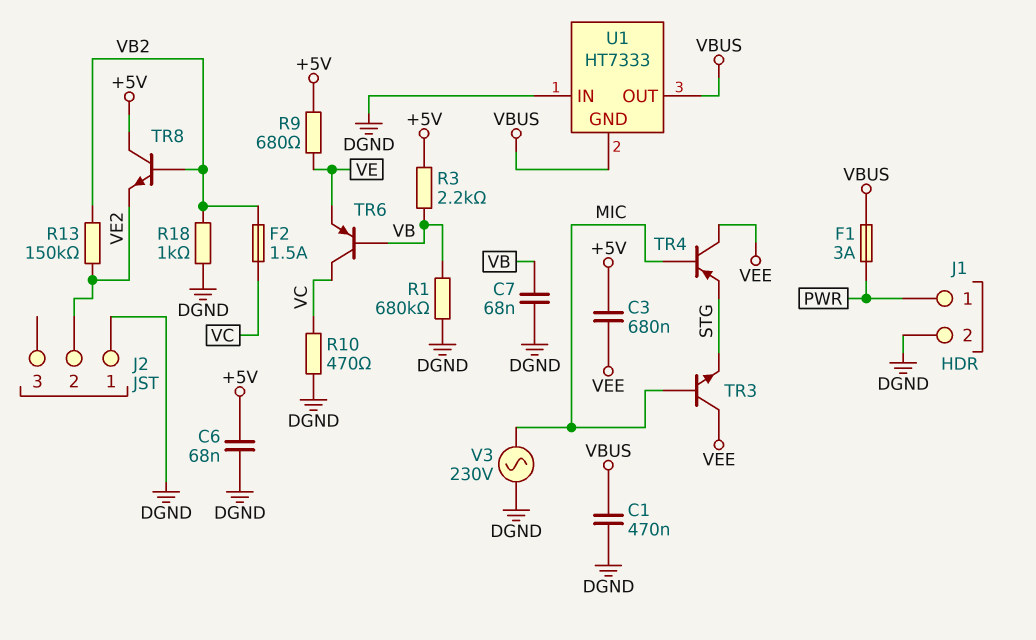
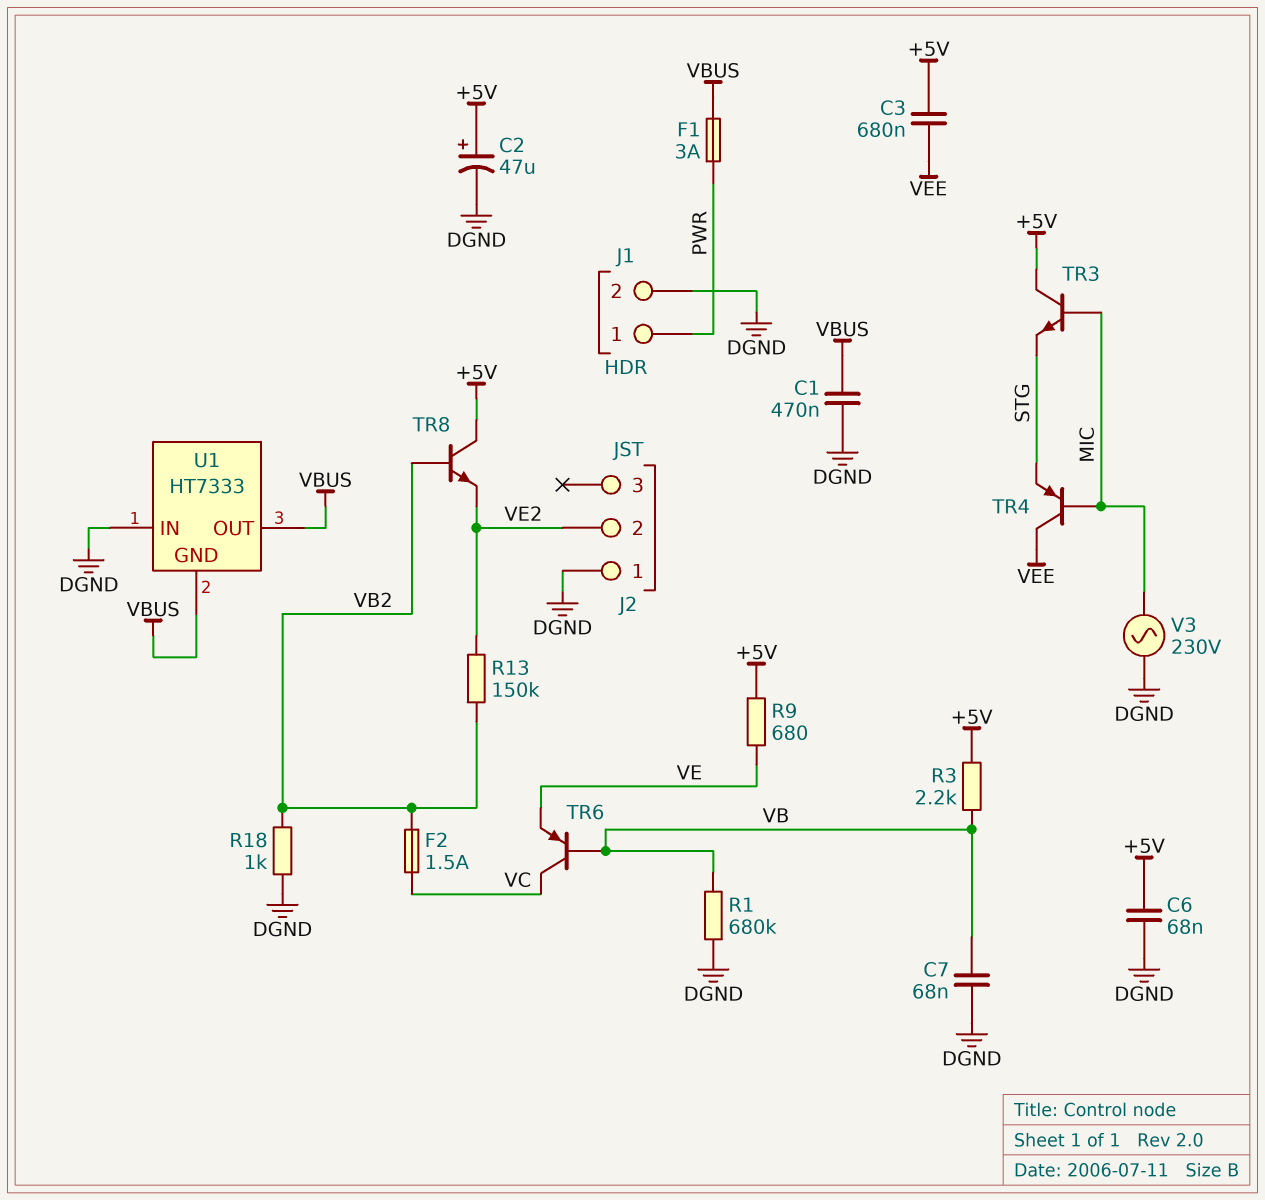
C2: none -> 47uF (plus +5V, minus DGND)
R10: 470 (DGND, VC) -> none
TR3: NPN (B MIC, C VEE, E STG) -> NPN (B MIC, C +5V, E STG)

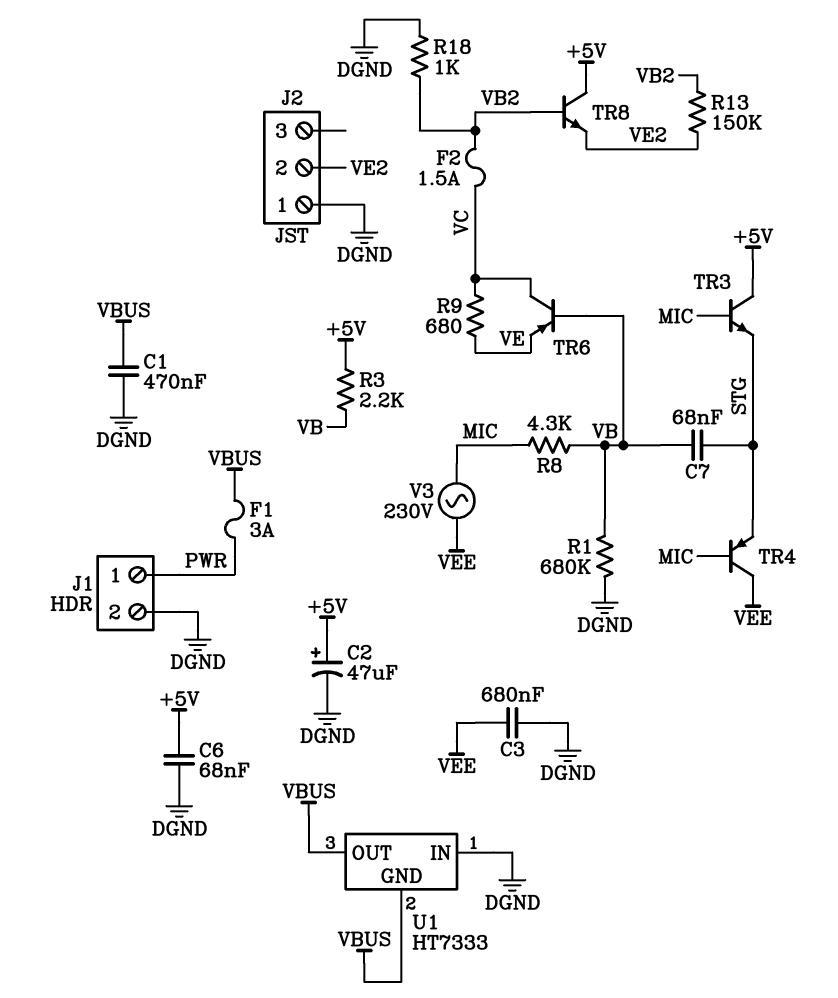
C3: 680nF (+5V, VEE) -> 680nF (DGND, VEE)
C7: 68nF (DGND, VB) -> 68nF (STG, VB)
R8: none -> 4.3k (MIC, VB)
R9: 680 (+5V, VE) -> 680 (VC, VE)
V3: AC 230V (DGND, MIC) -> AC 230V (MIC, VEE)

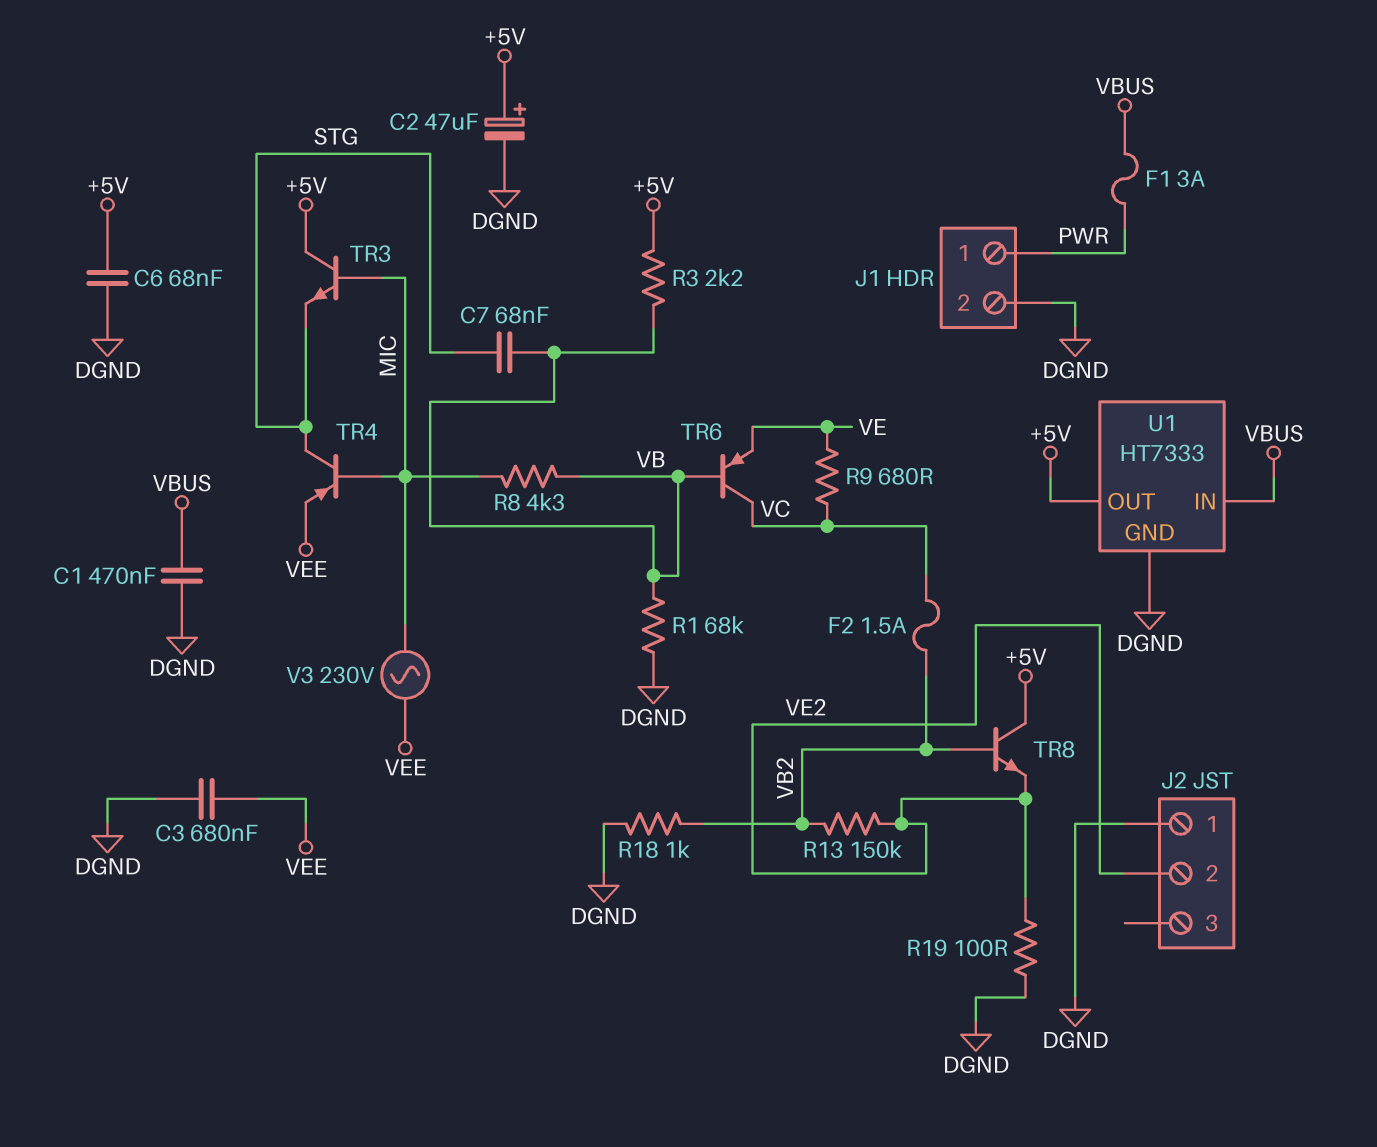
R1: 680k (DGND, VB) -> 68k (DGND, VB)
R19: none -> 100 (DGND, VE2)
TR4: PNP (B MIC, C VEE, E STG) -> PNP (B MIC, C STG, E VEE)
U1 pin GND: VBUS -> DGND
U1 pin IN: DGND -> VBUS
U1 pin OUT: VBUS -> +5V

